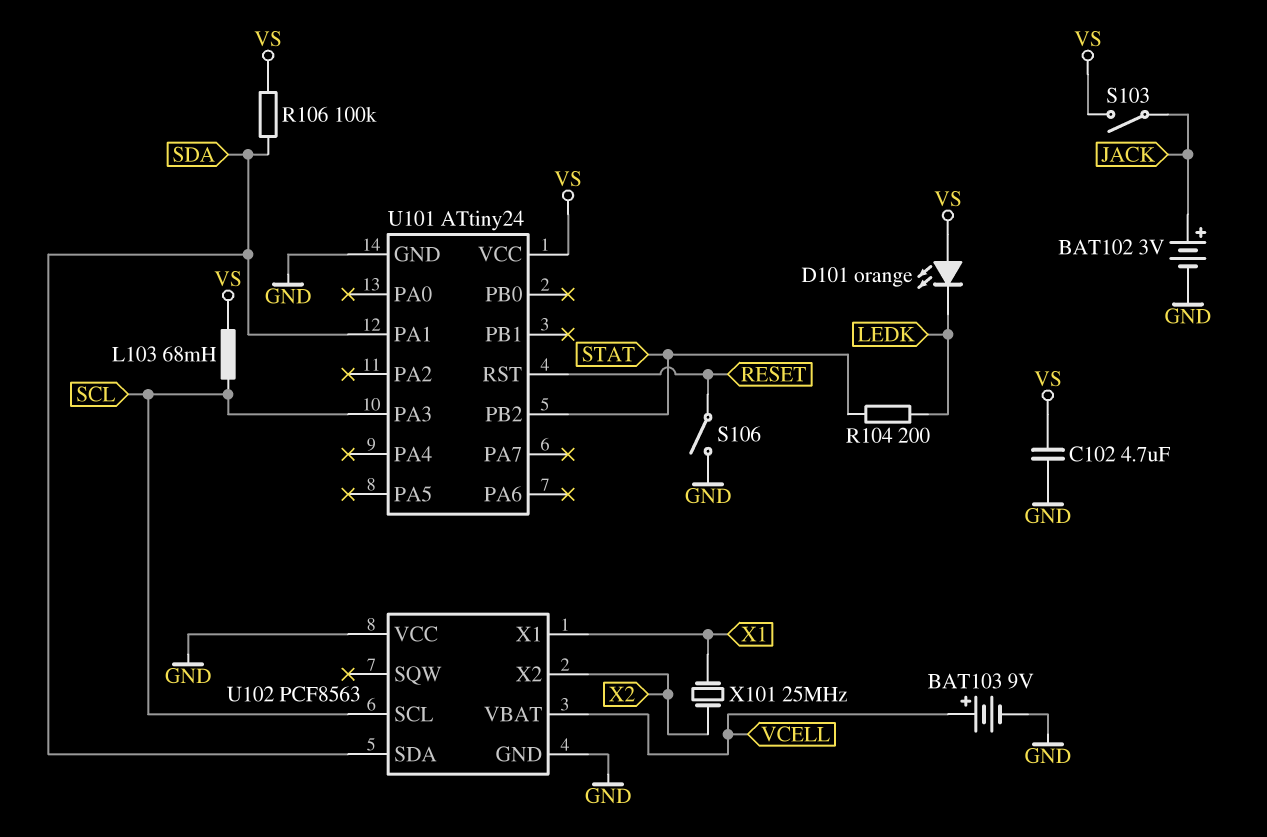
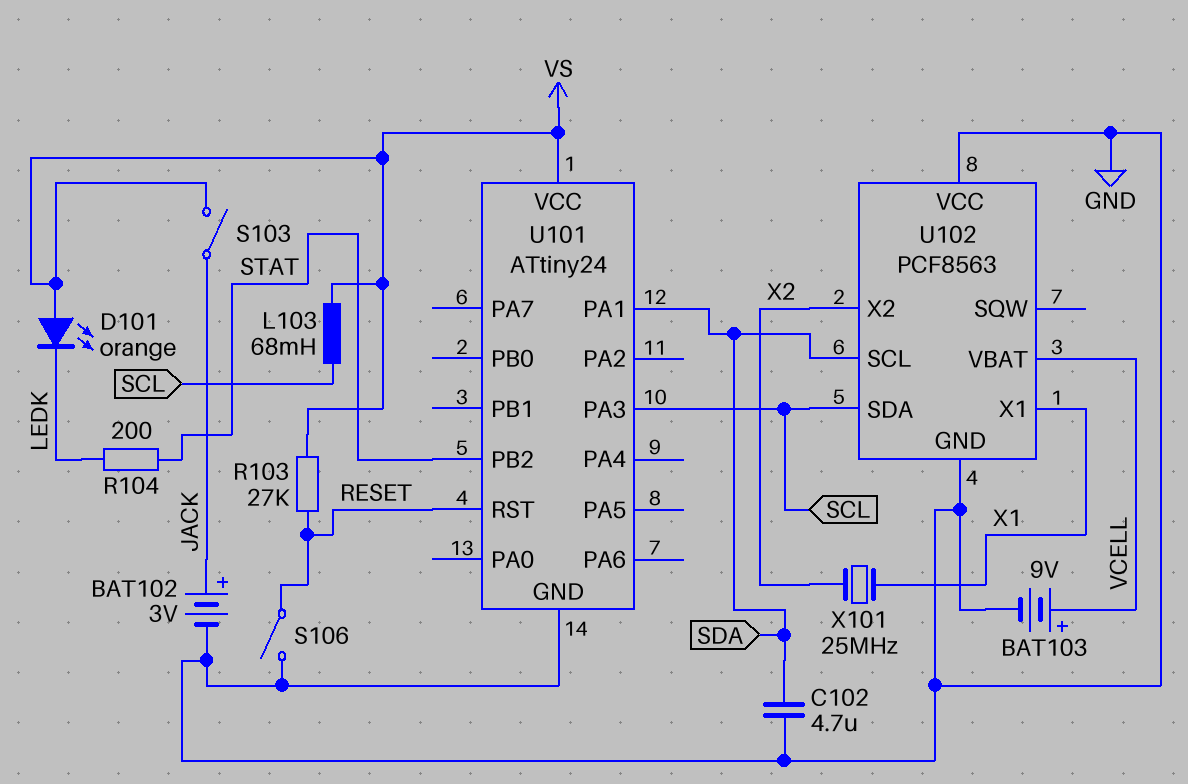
C102: 4.7uF (GND, VS) -> 4.7uF (GND, SDA)
R103: none -> 27k (RESET, VS)
R106: 100k (SDA, VS) -> none
U102 pin SCL: SCL -> SDA
U102 pin SDA: SDA -> SCL

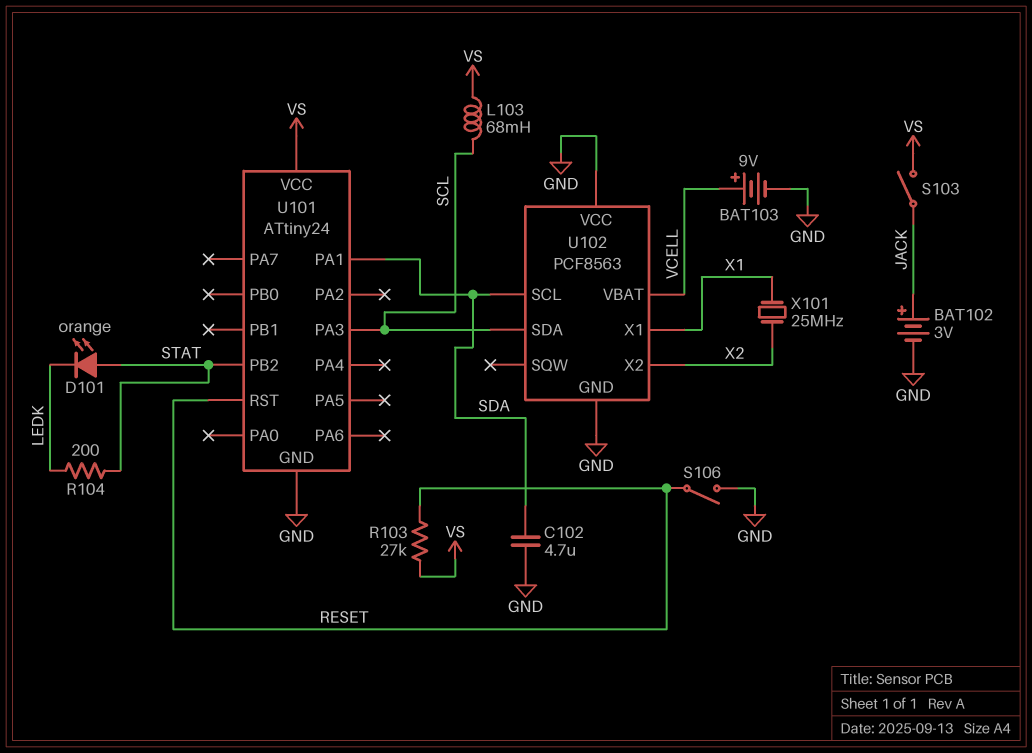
D101: LED orange (A VS, K LEDK) -> LED orange (A STAT, K LEDK)

